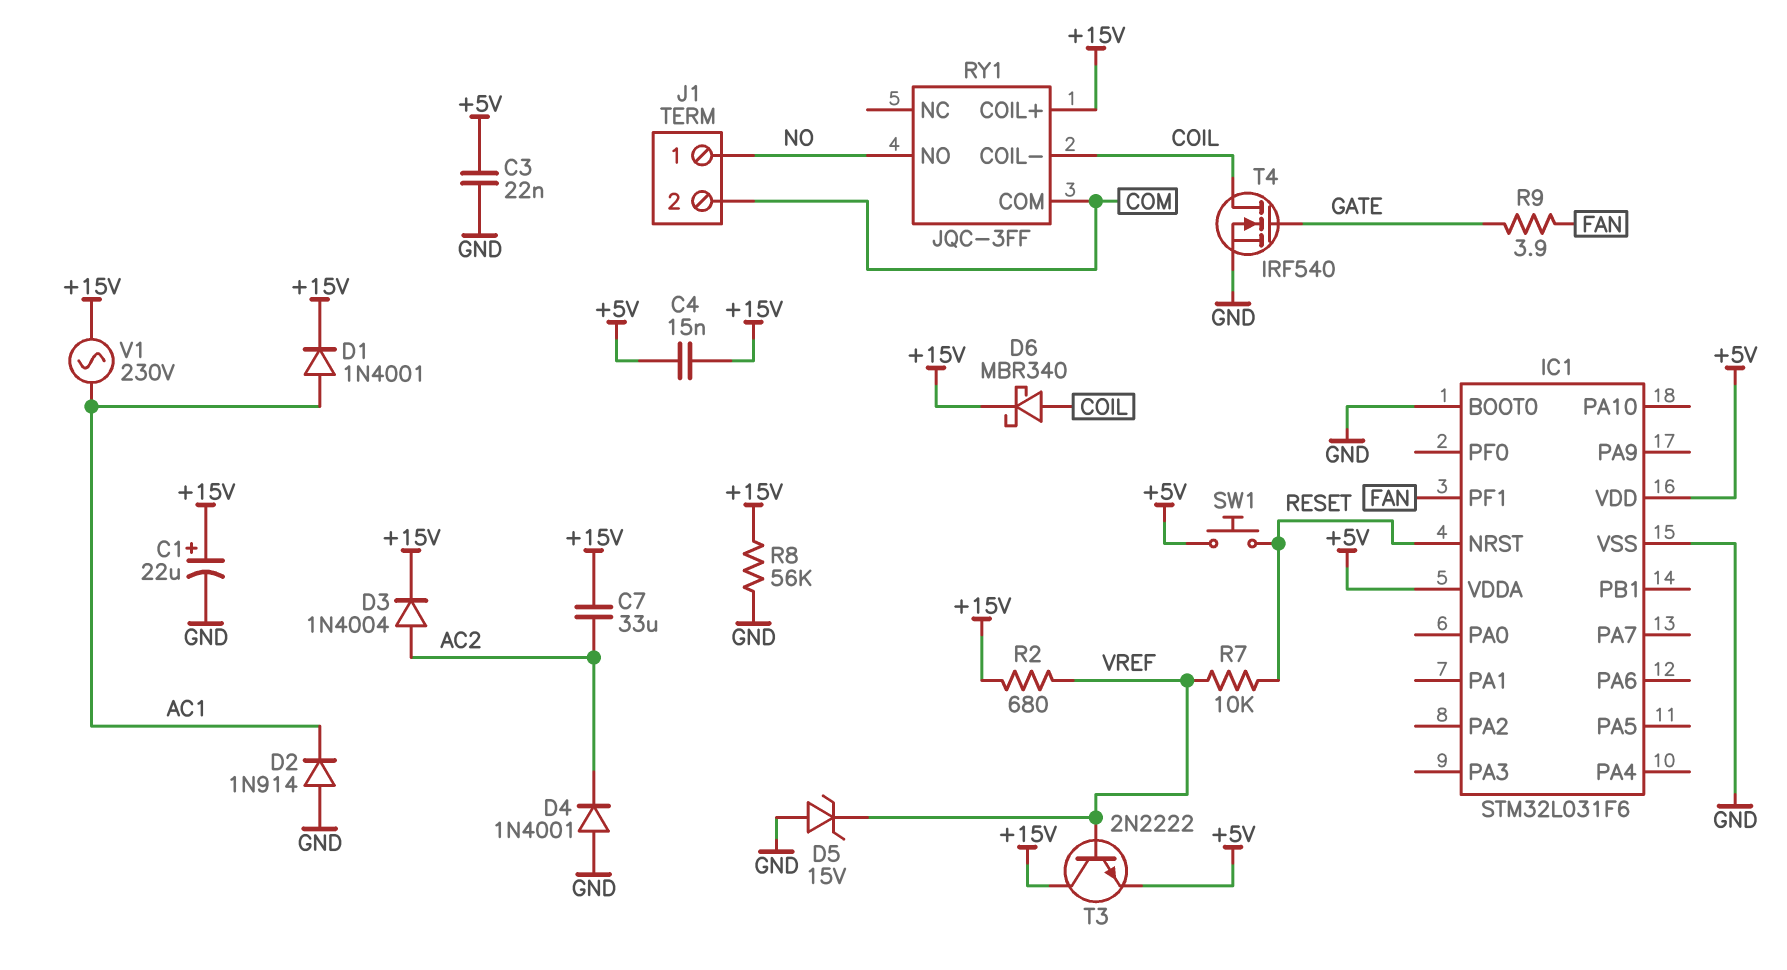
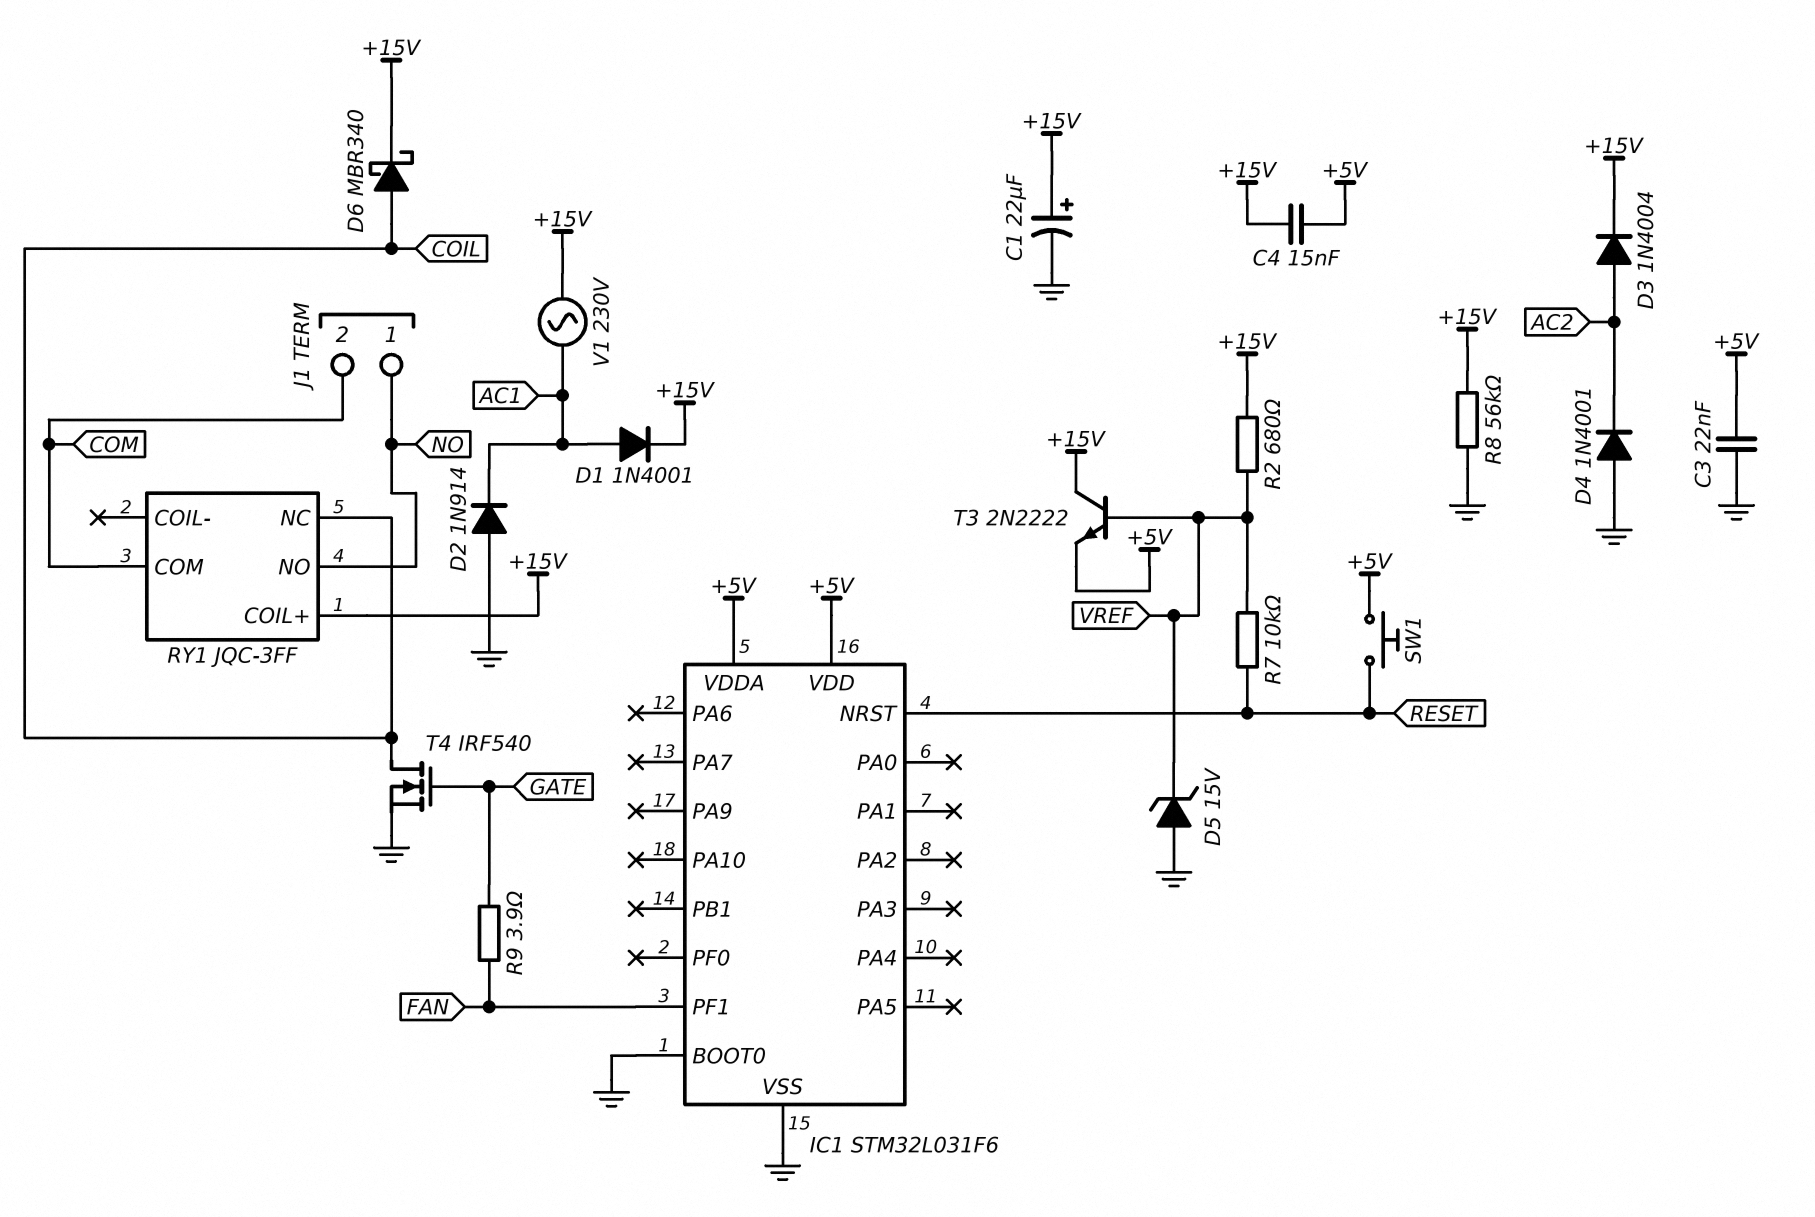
C7: 33uF (+15V, AC2) -> none
RY1 pin COIL-: COIL -> none
RY1 pin NC: none -> COIL

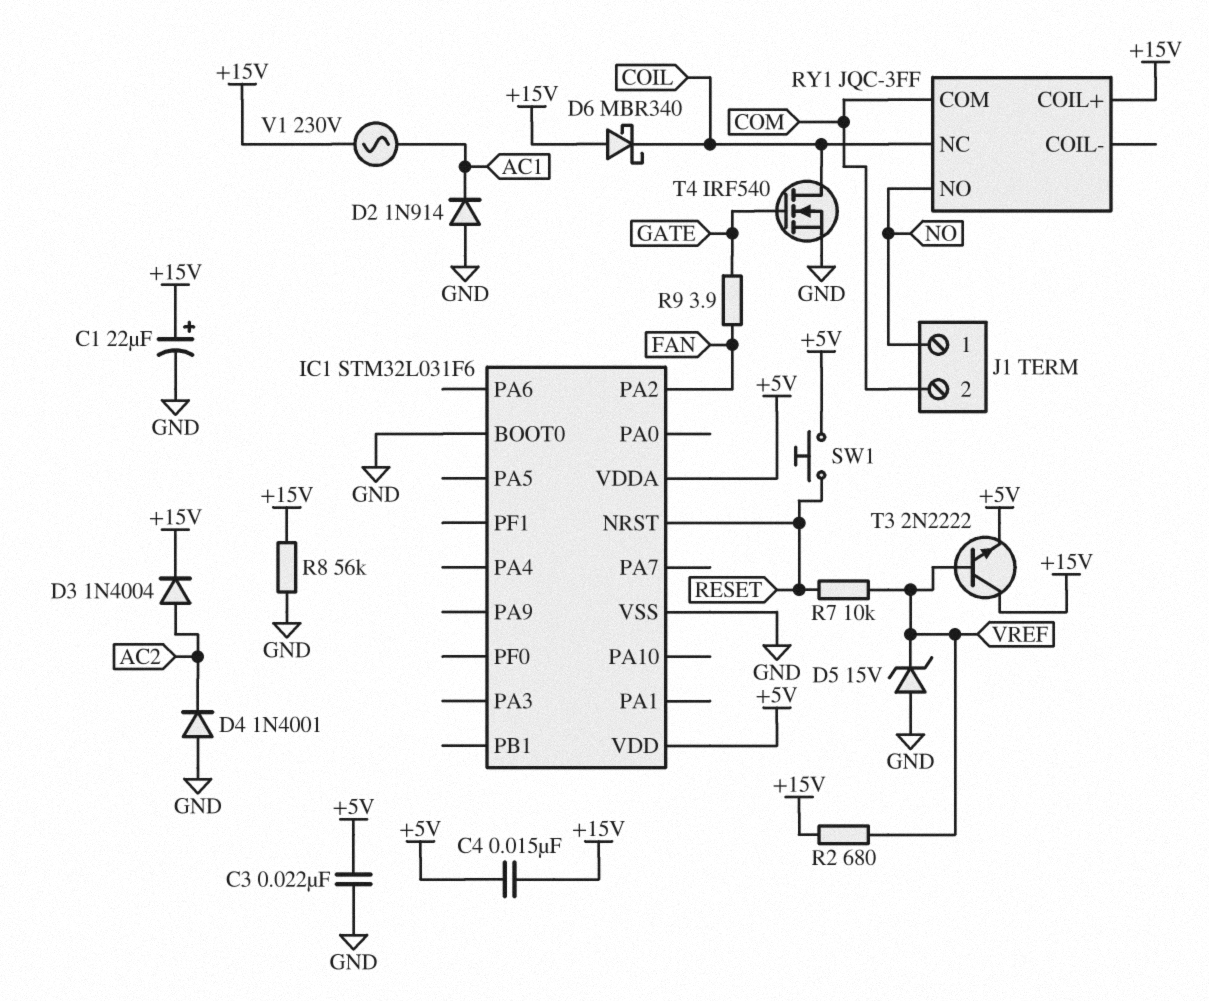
D1: diode 1N4001 (A AC1, K +15V) -> none
D6: schottky MBR340 (A COIL, K +15V) -> schottky MBR340 (A +15V, K COIL)
IC1 pin PA2: none -> FAN
IC1 pin PF1: FAN -> none

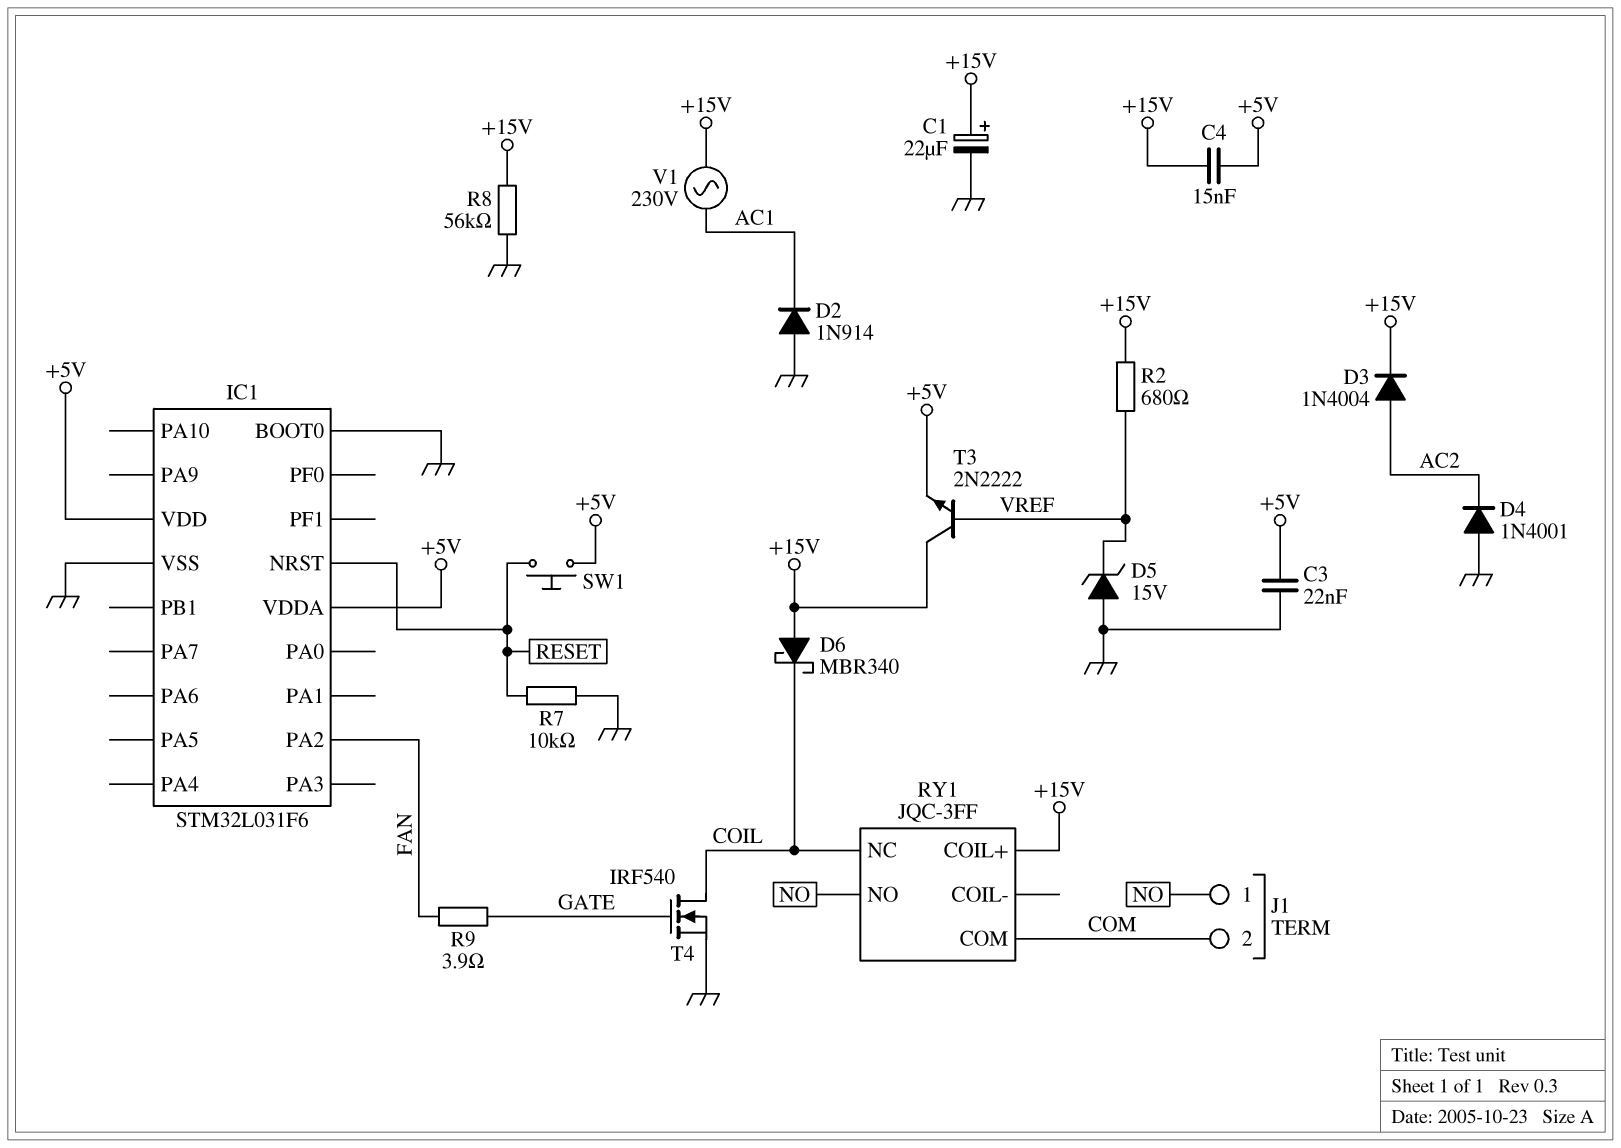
R7: 10k (RESET, VREF) -> 10k (GND, RESET)

